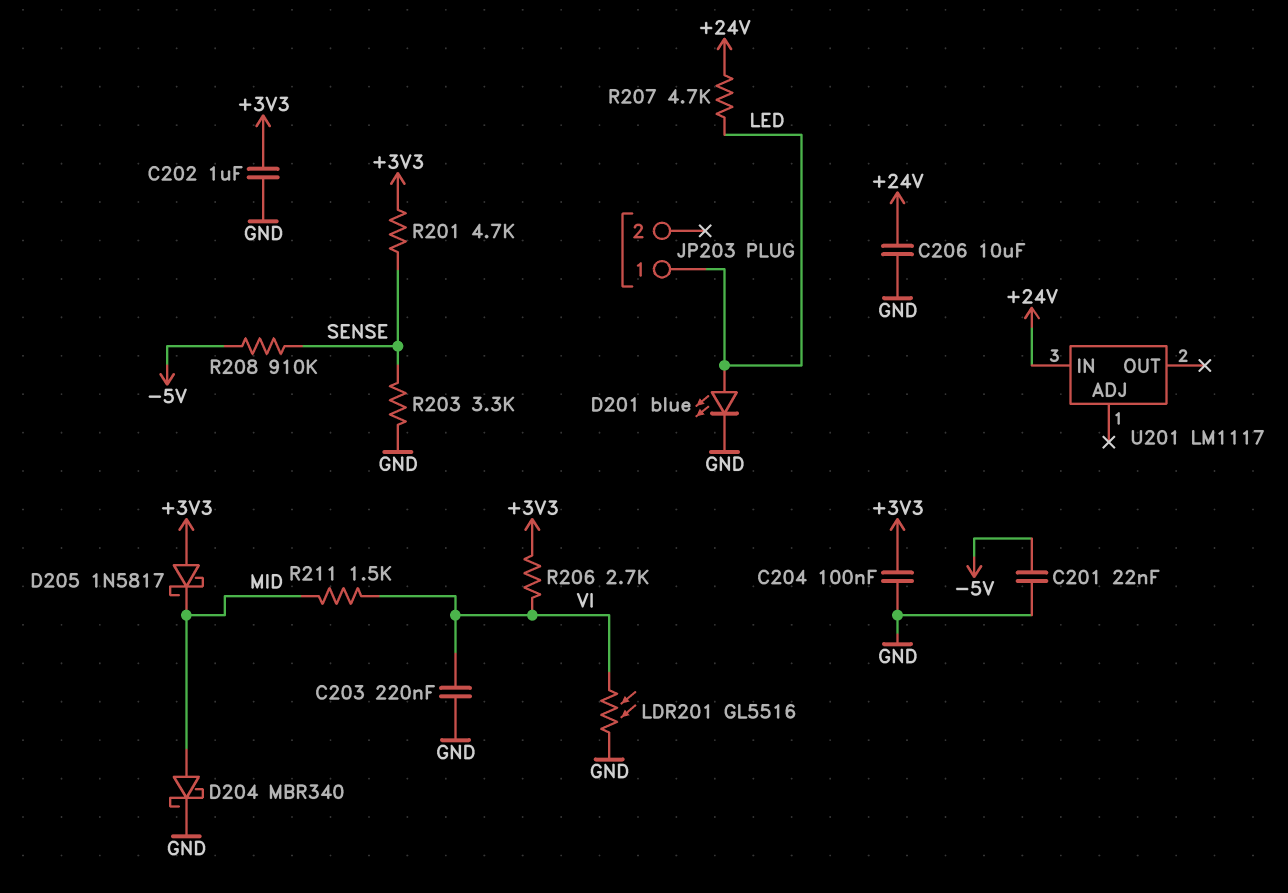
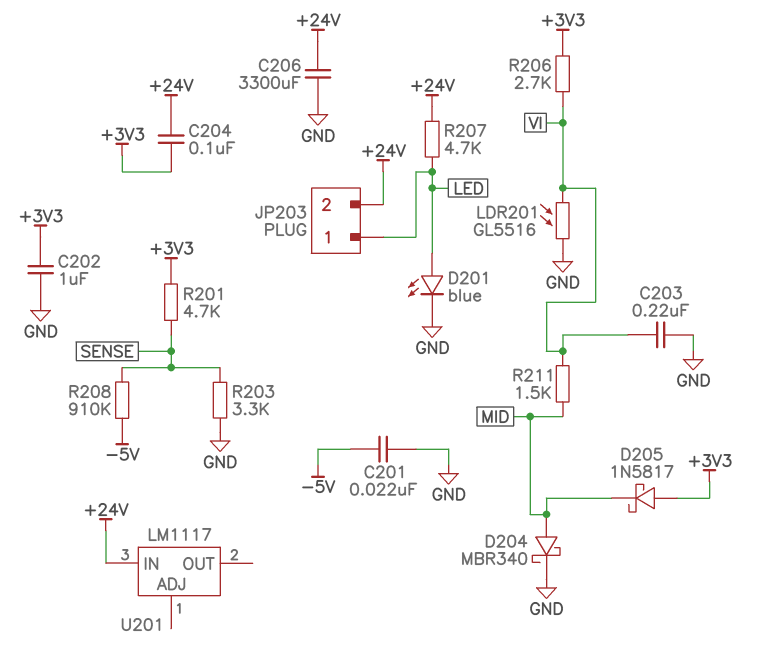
C204: 100nF (+3V3, GND) -> 100nF (+3V3, +24V)
C206: 10uF (+24V, GND) -> 3300uF (+24V, GND)
JP203 pin 2: none -> +24V

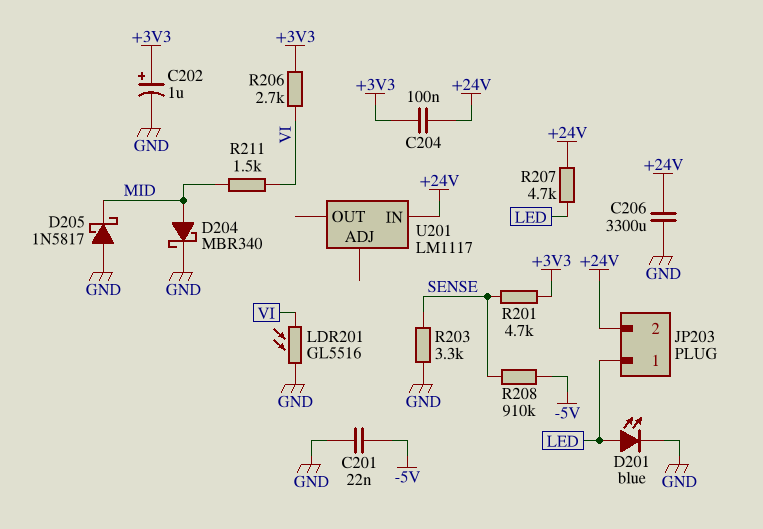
C202: 1uF (+3V3, GND) -> 1uF (plus +3V3, minus GND)
C203: 220nF (GND, VI) -> none
D205: schottky 1N5817 (A +3V3, K MID) -> schottky 1N5817 (A GND, K MID)

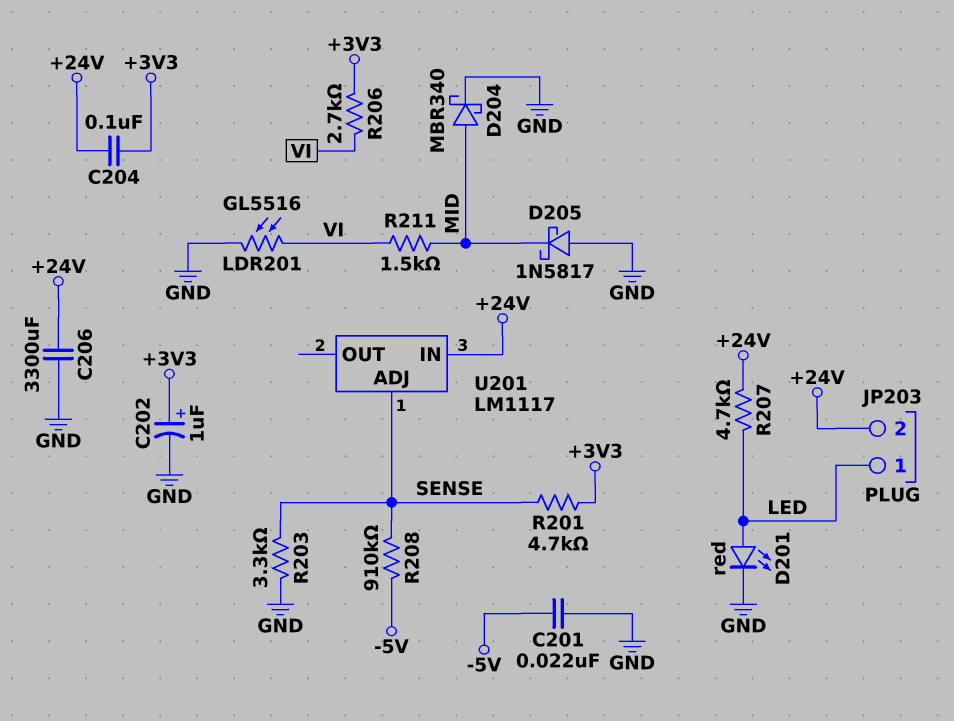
D201: LED blue (A LED, K GND) -> LED red (A LED, K GND)
U201 pin ADJ: none -> SENSE

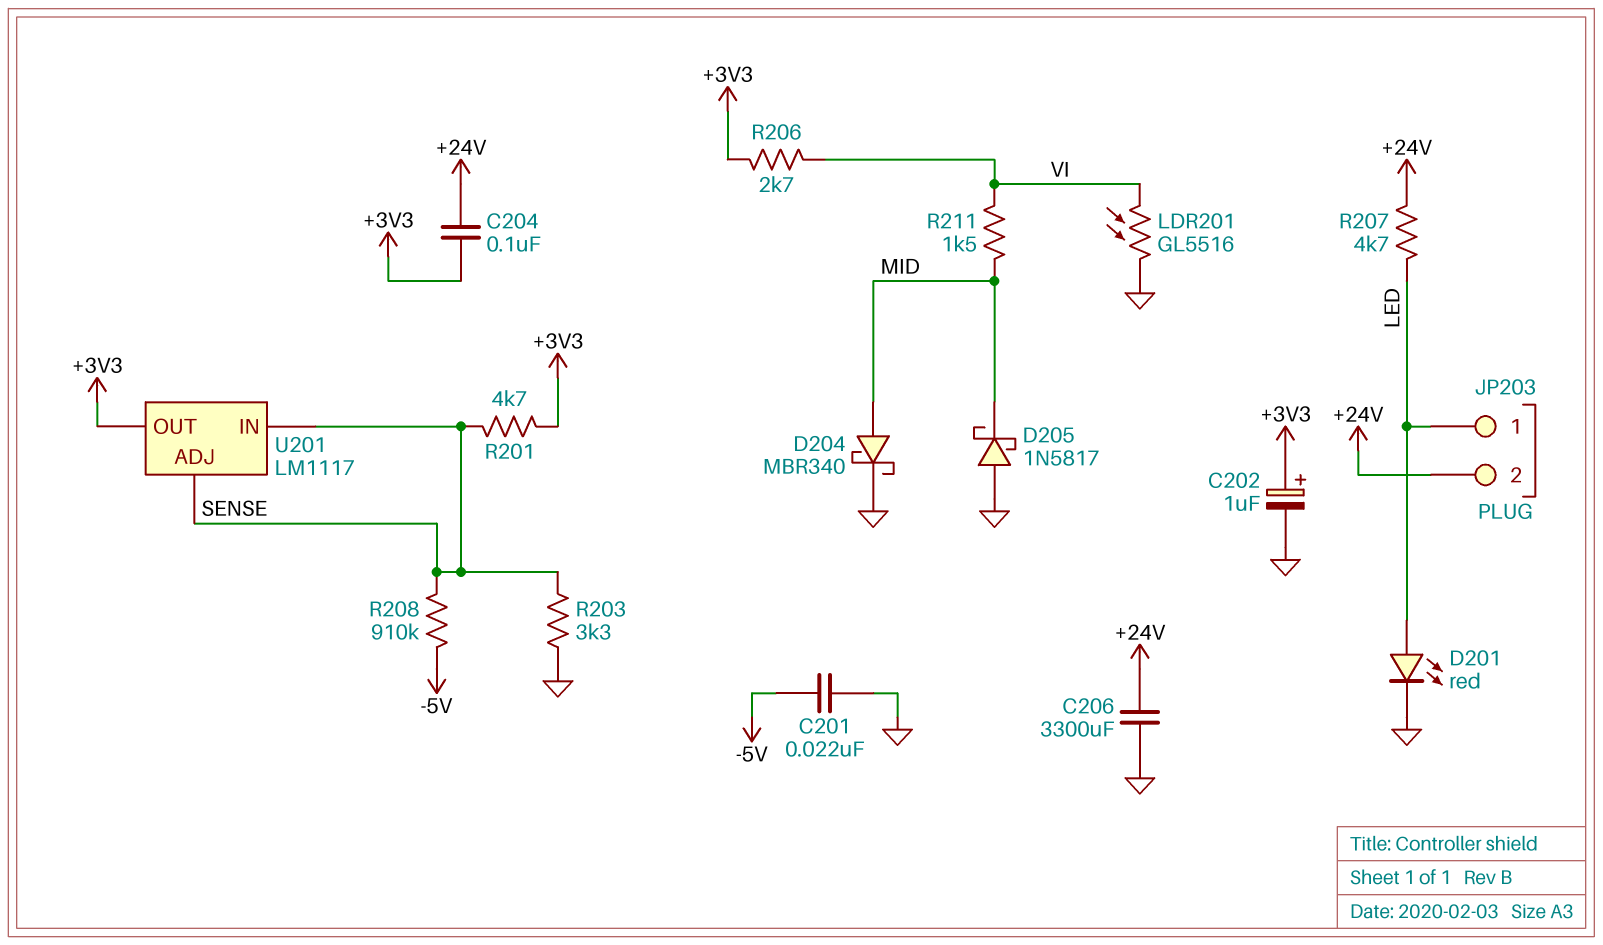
U201 pin IN: +24V -> SENSE
U201 pin OUT: none -> +3V3

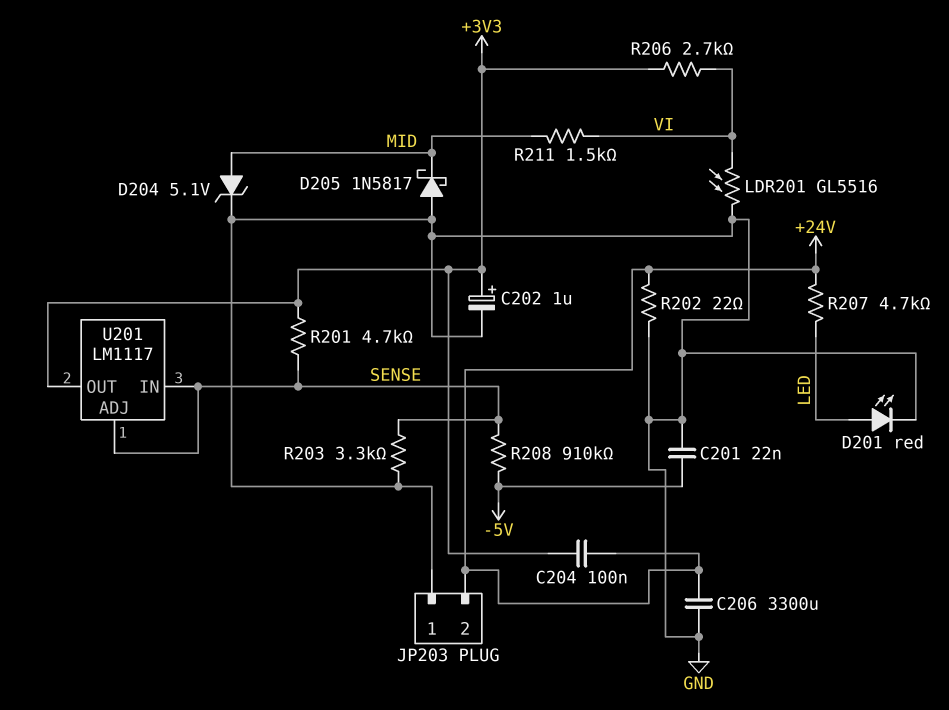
D204: schottky MBR340 (A MID, K GND) -> zener 5.1V (A MID, K GND)
JP203 pin 1: LED -> GND
R202: none -> 22 (+24V, GND)

